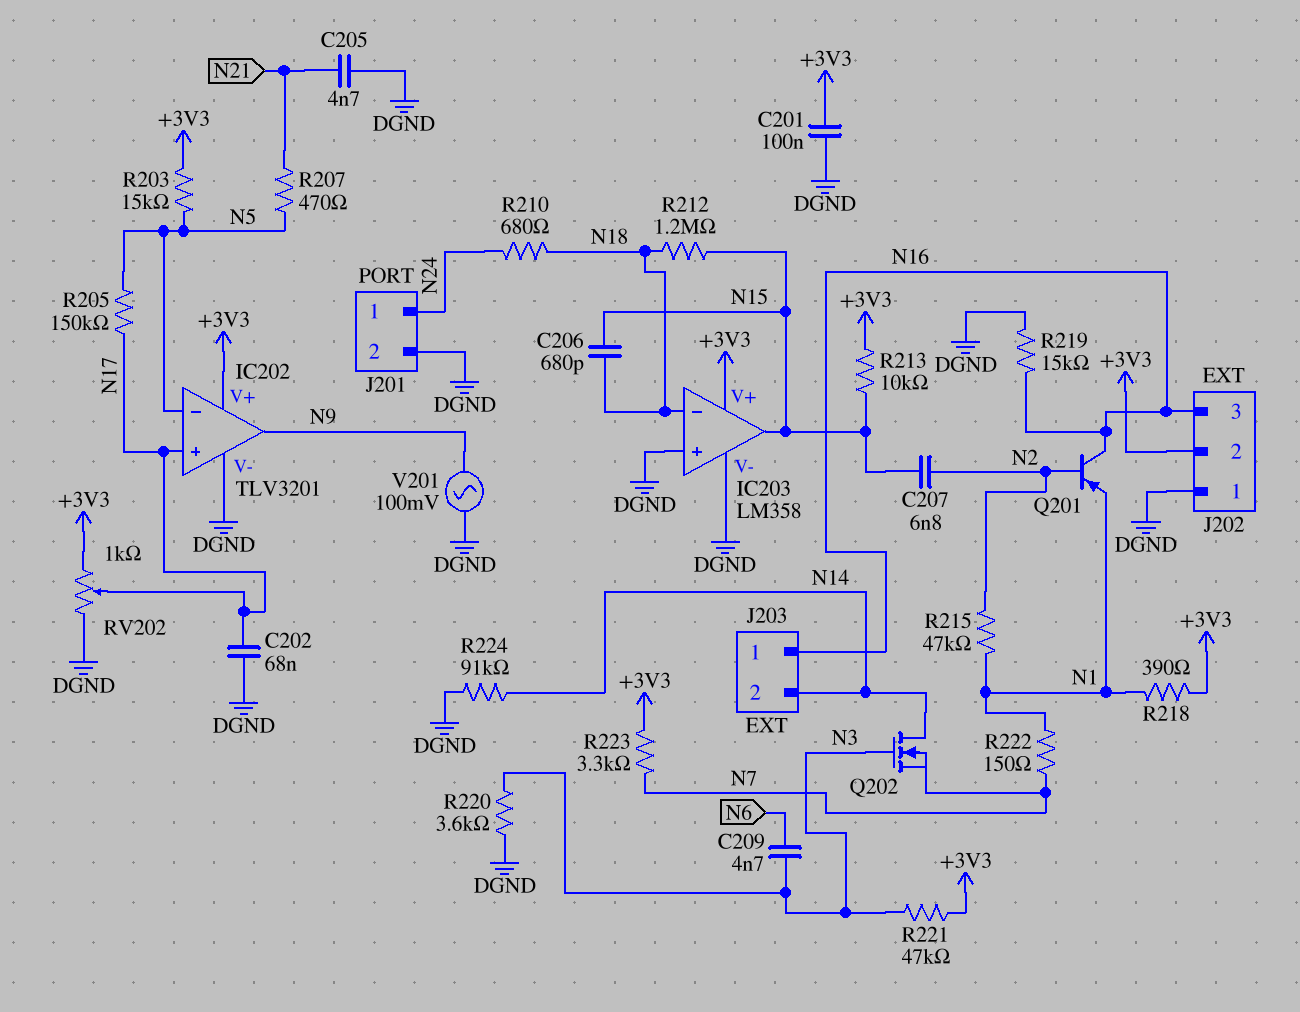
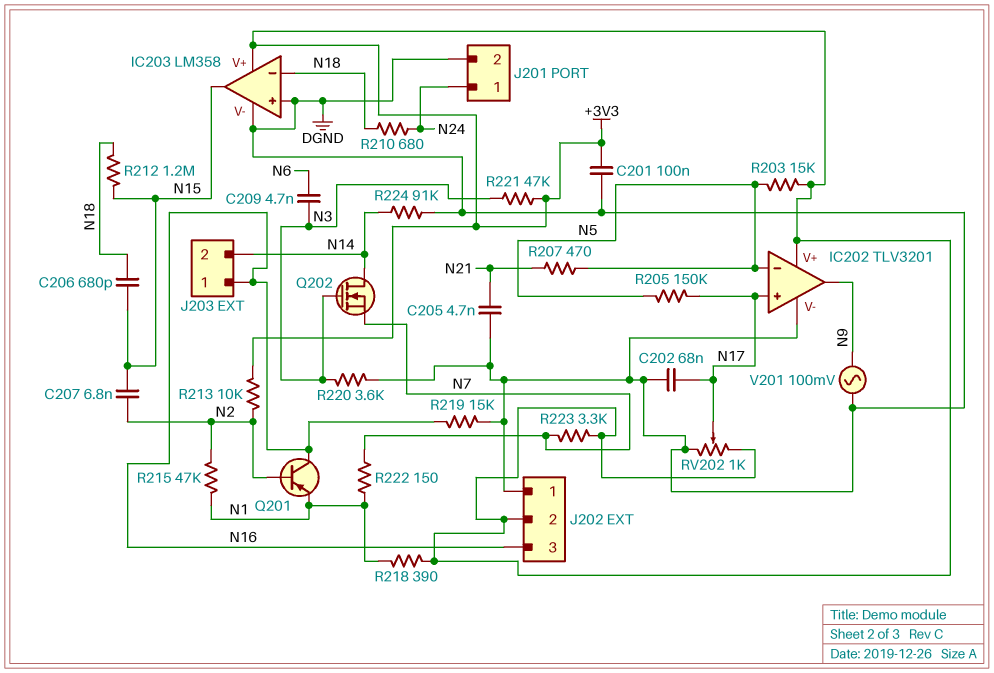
R213: 10k (+3V3, N15) -> 10k (+3V3, N2)

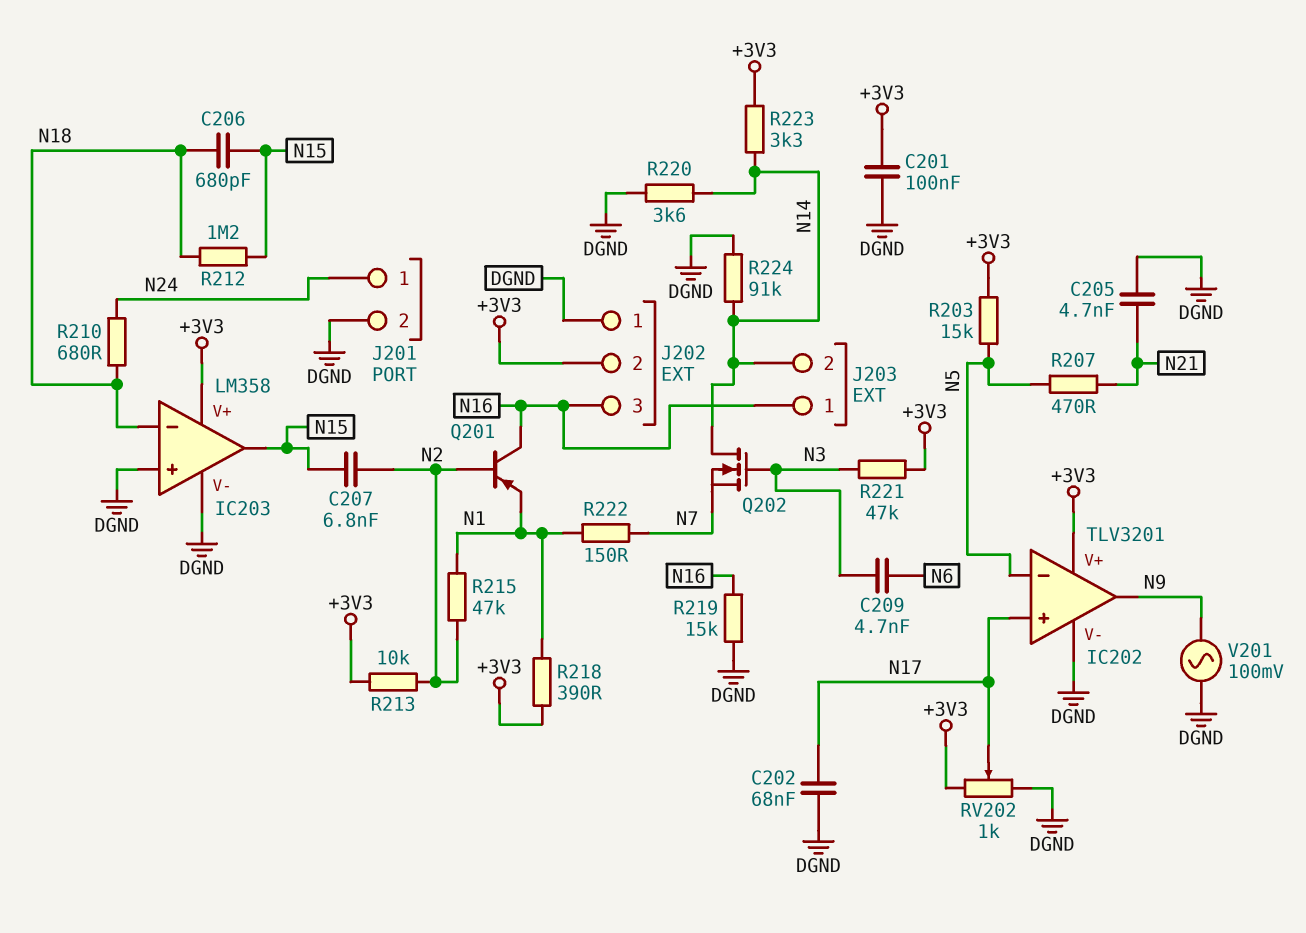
R205: 150k (N5, N17) -> none
R220: 3.6k (DGND, N3) -> 3.6k (DGND, N14)
R223: 3.3k (+3V3, N7) -> 3.3k (+3V3, N14)

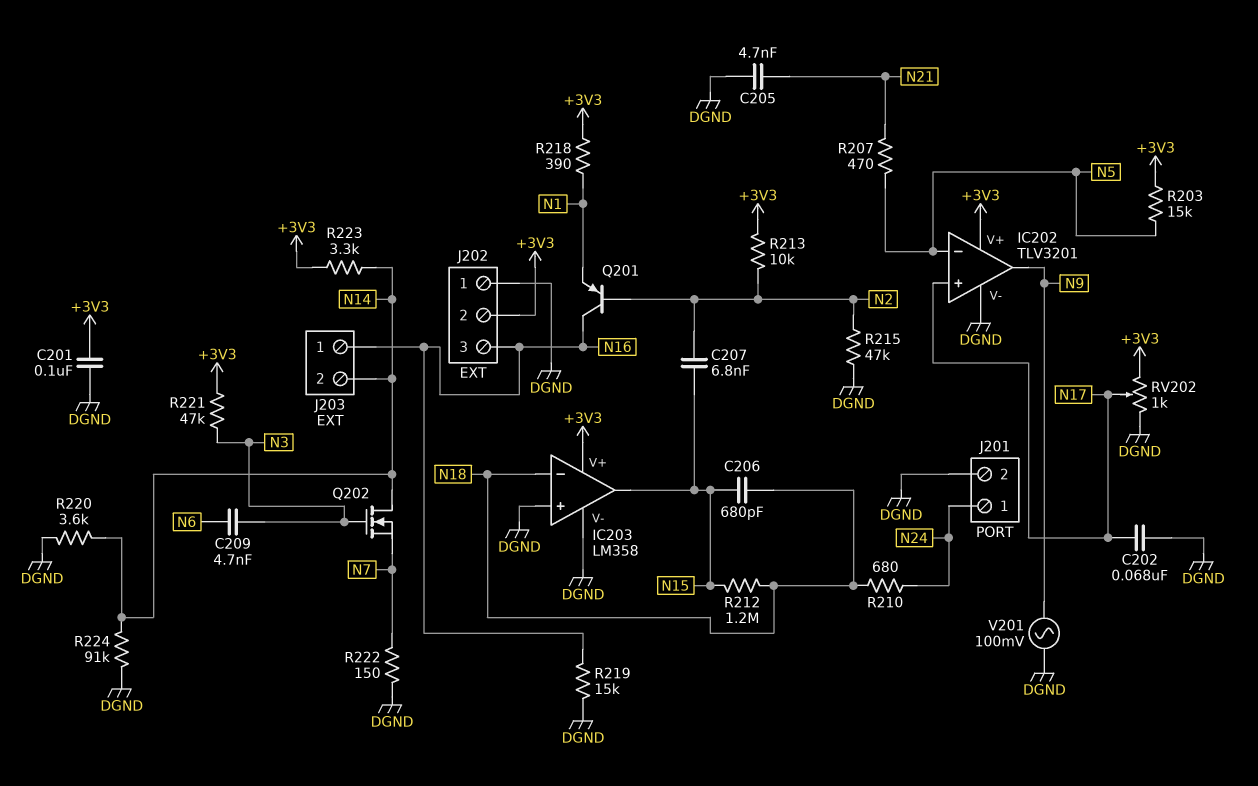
R215: 47k (N1, N2) -> 47k (DGND, N2)
R222: 150 (N1, N7) -> 150 (DGND, N7)

